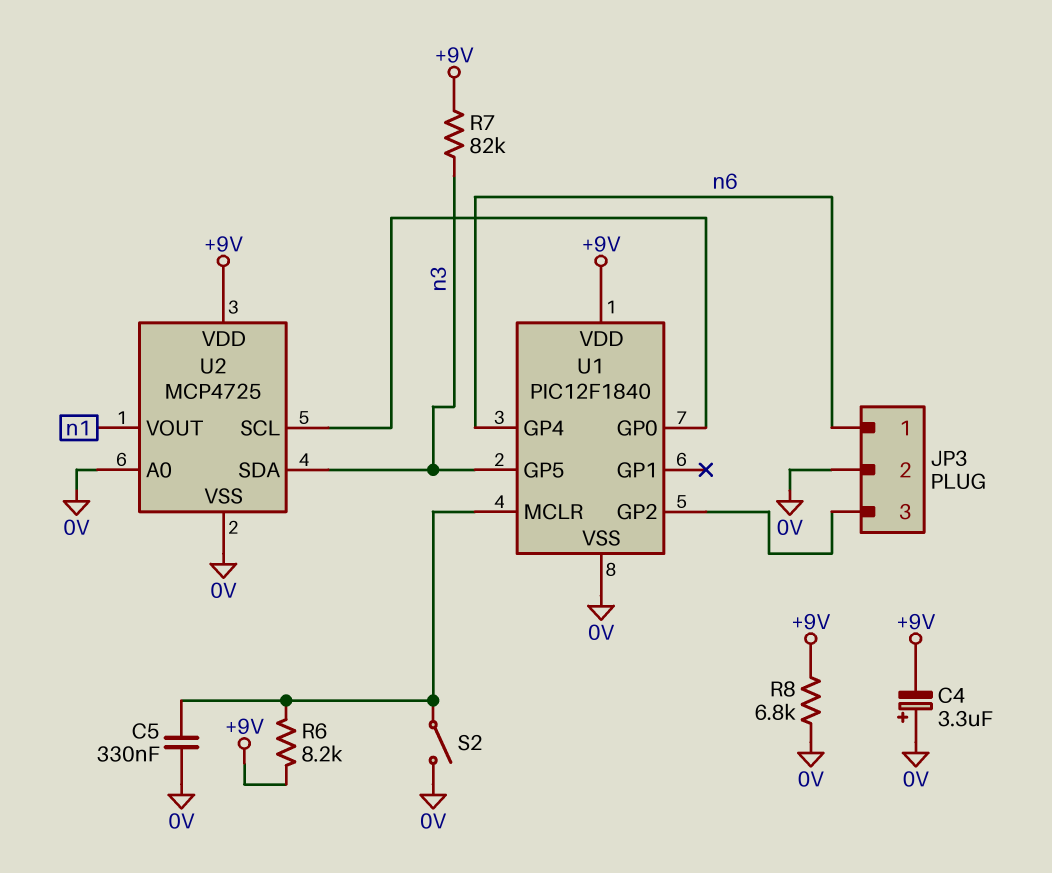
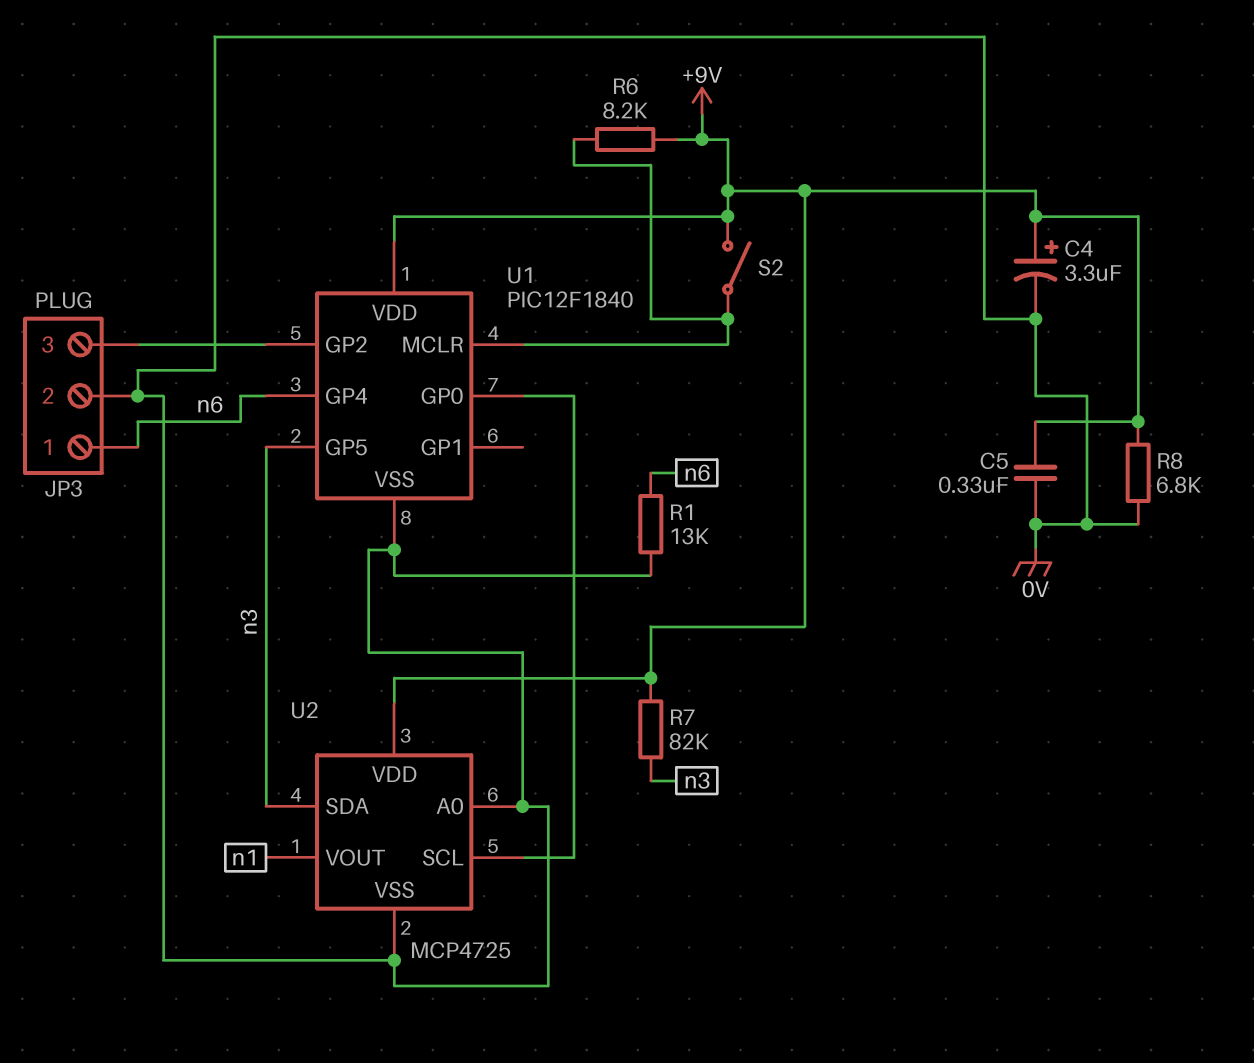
C4: 3.3uF (plus 0V, minus +9V) -> 3.3uF (plus +9V, minus 0V)
C5: 330nF (0V, U1/MCLR) -> 330nF (+9V, 0V)
R1: none -> 13k (0V, n6)
S2: switch (0V, U1/MCLR) -> switch (+9V, U1/MCLR)

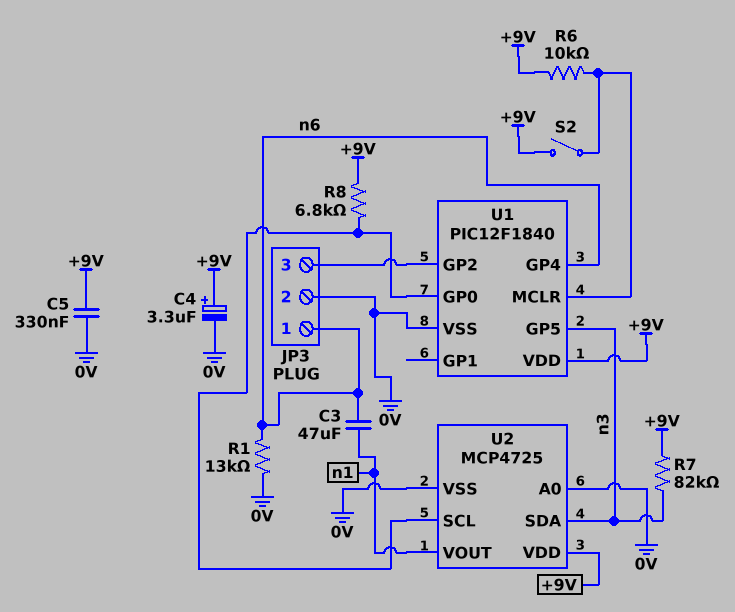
C3: none -> 47uF (n1, n6)
R6: 8.2k (+9V, U1/MCLR) -> 10k (+9V, U1/MCLR)
R8: 6.8k (+9V, 0V) -> 6.8k (+9V, U1/GP0)

